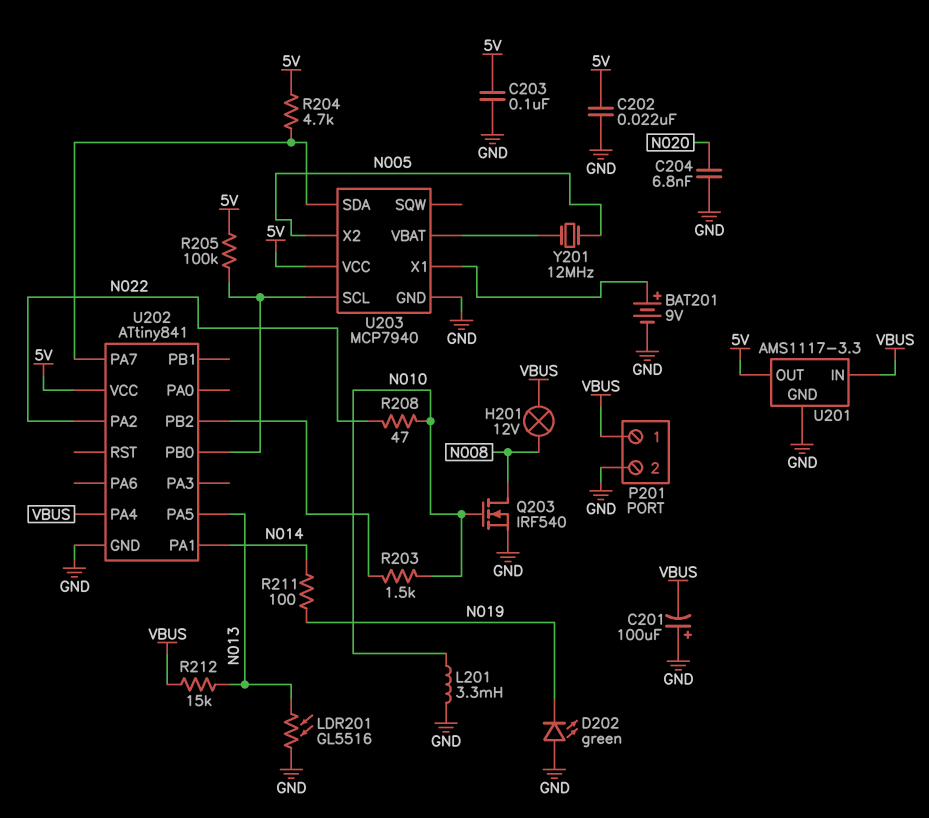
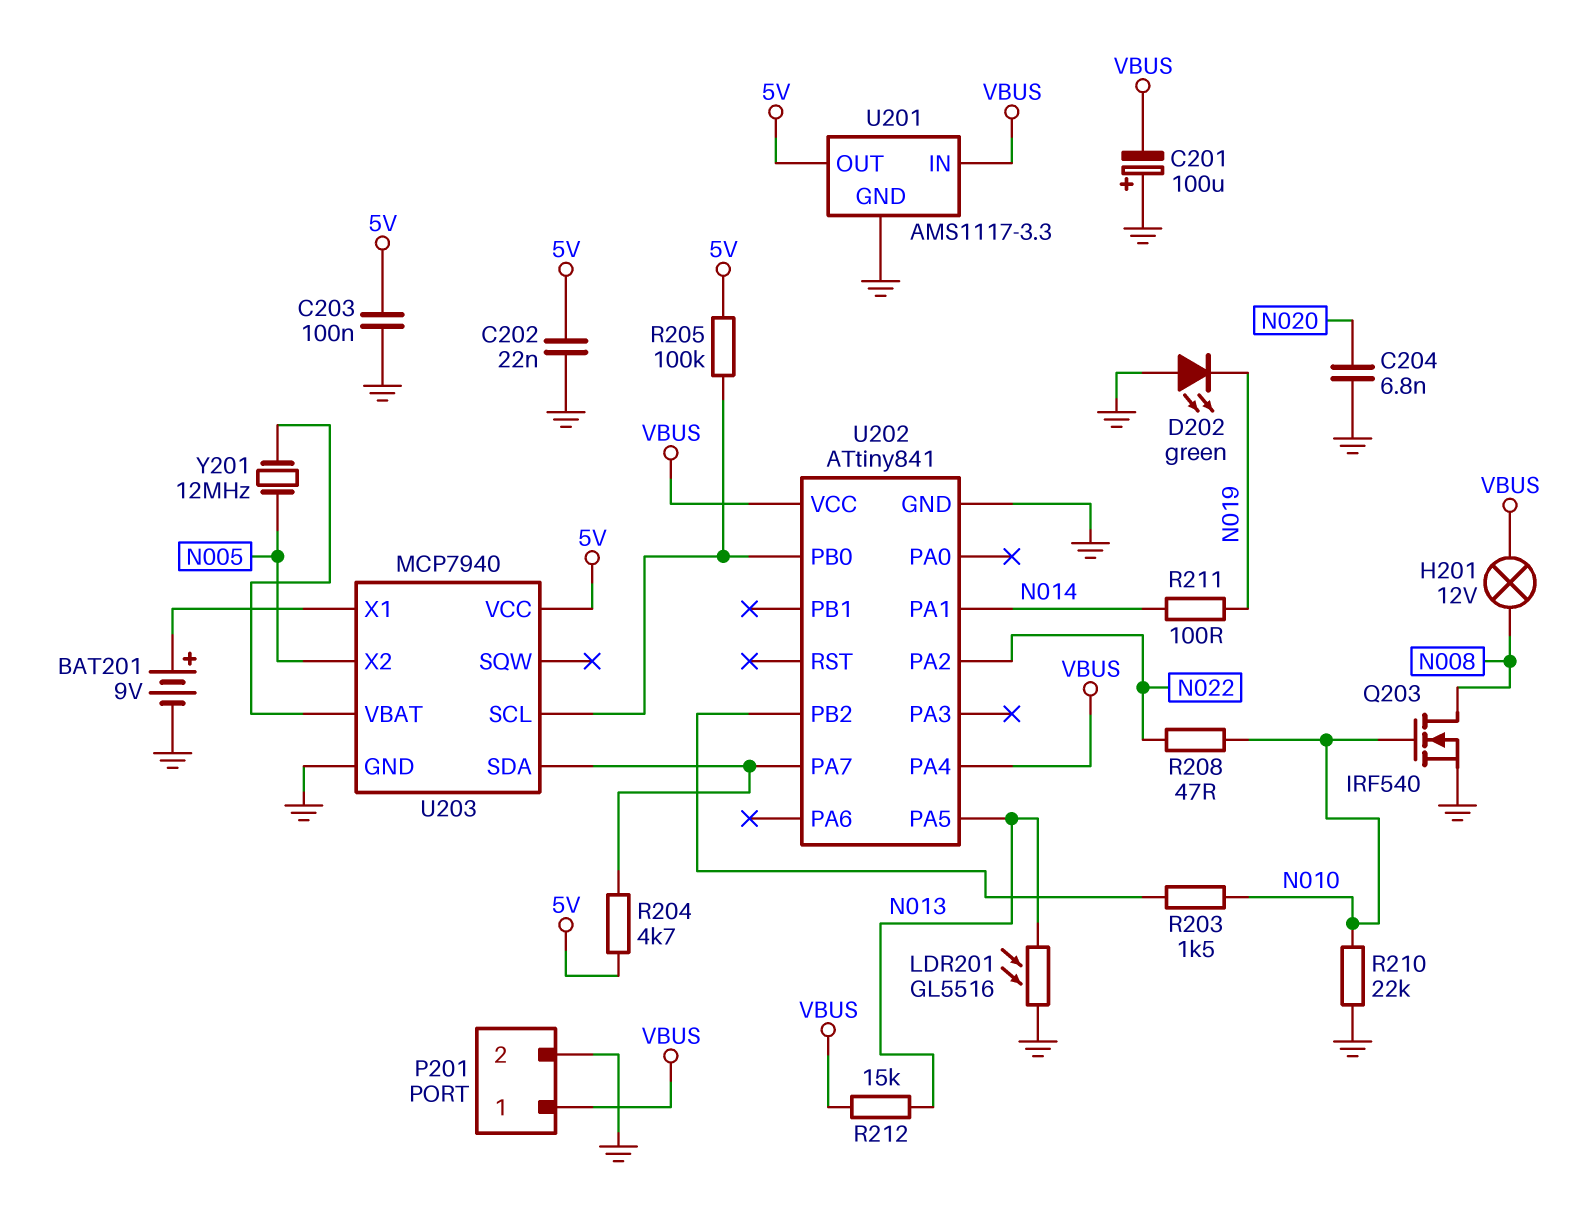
L201: 3.3mH (GND, N010) -> none
R210: none -> 22k (GND, N010)
U202 pin VCC: 5V -> VBUS

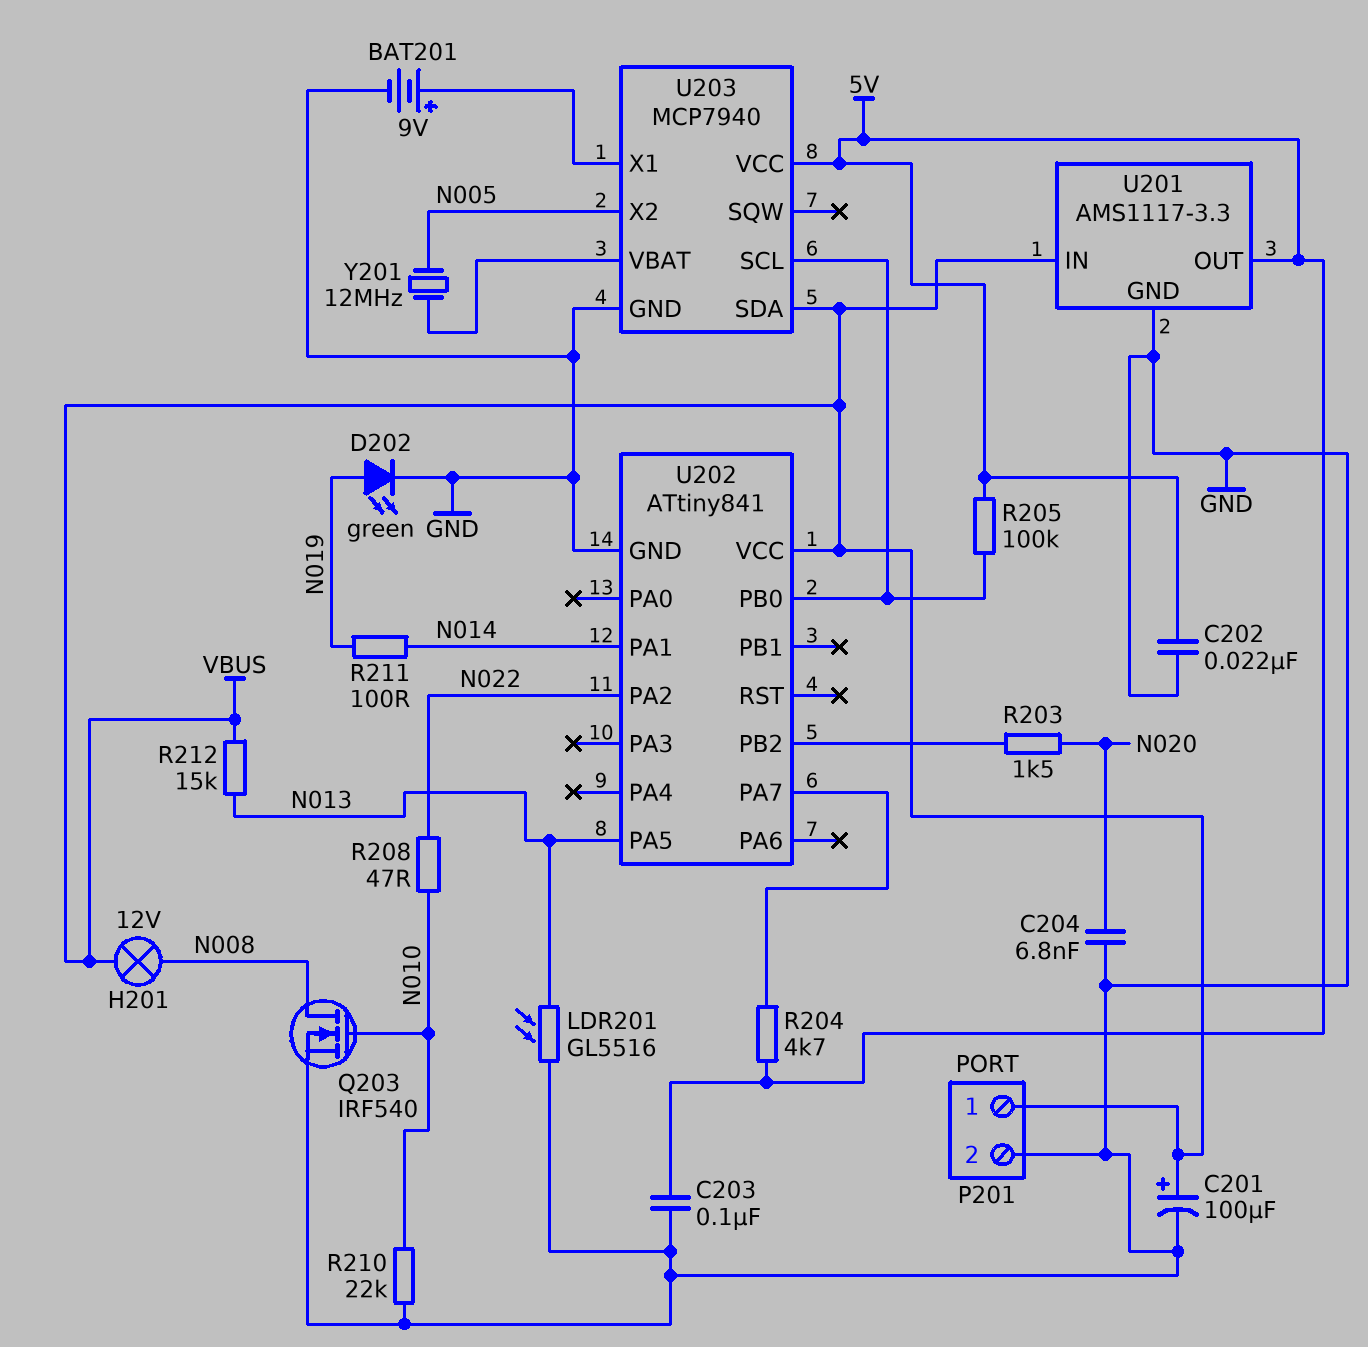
C201: 100uF (plus GND, minus VBUS) -> 100uF (plus VBUS, minus GND)
D202: LED green (A GND, K N019) -> LED green (A N019, K GND)
R203: 1.5k (N010, U202/PB2) -> 1.5k (N020, U202/PB2)
U202 pin PA4: VBUS -> none
U203 pin SDA: U202/PA7 -> VBUS

